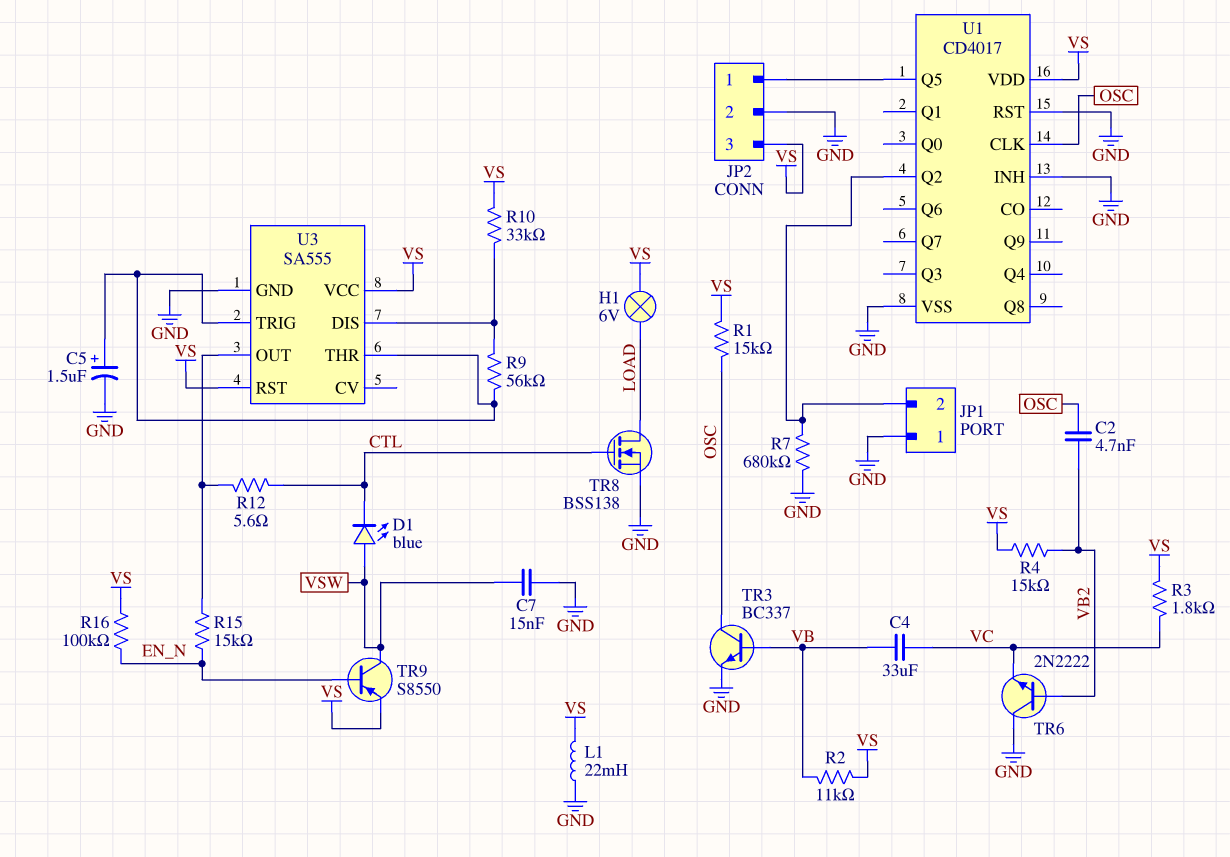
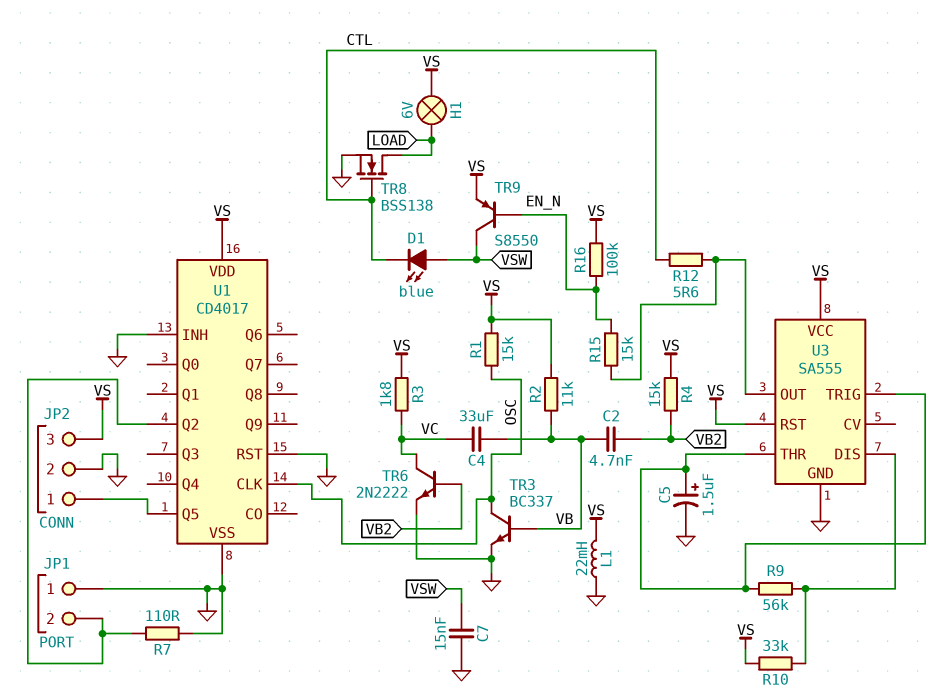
C2: 4.7nF (OSC, VB2) -> 4.7nF (VB, VB2)
R7: 680k (GND, JP1/2) -> 110 (GND, JP1/2)
TR6: NPN 2N2222 (B VB2, C GND, E VC) -> NPN 2N2222 (B VB2, C VC, E GND)

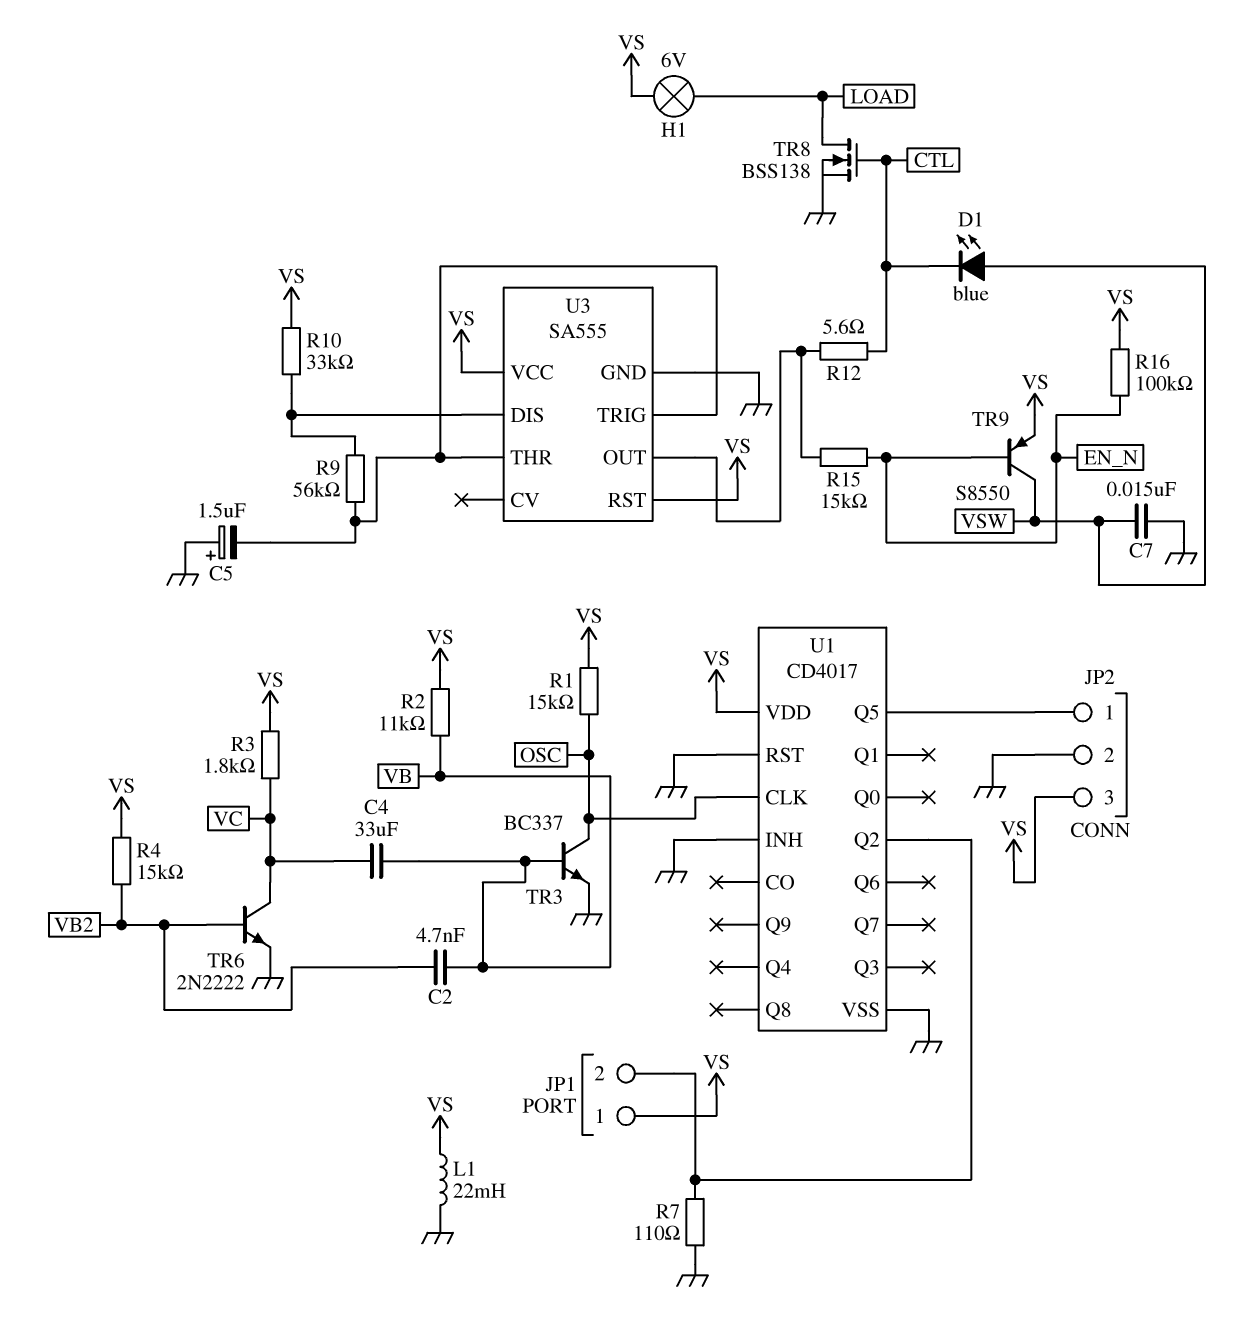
C5: 1.5uF (plus U3/THR, minus GND) -> 1.5uF (plus GND, minus U3/THR)
JP1 pin 1: GND -> VS

